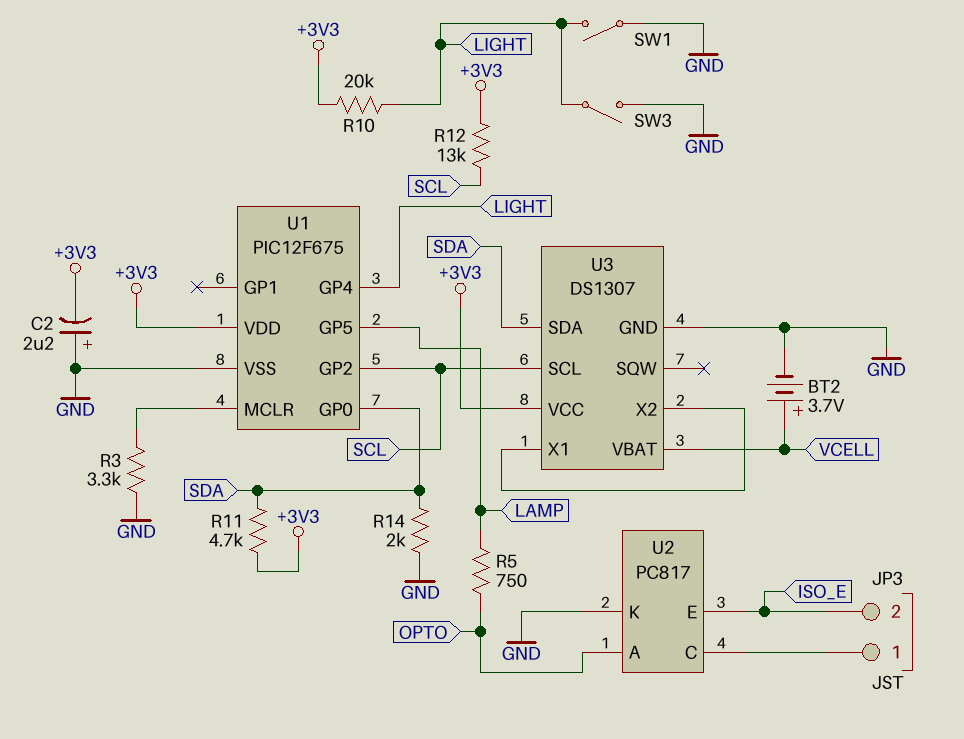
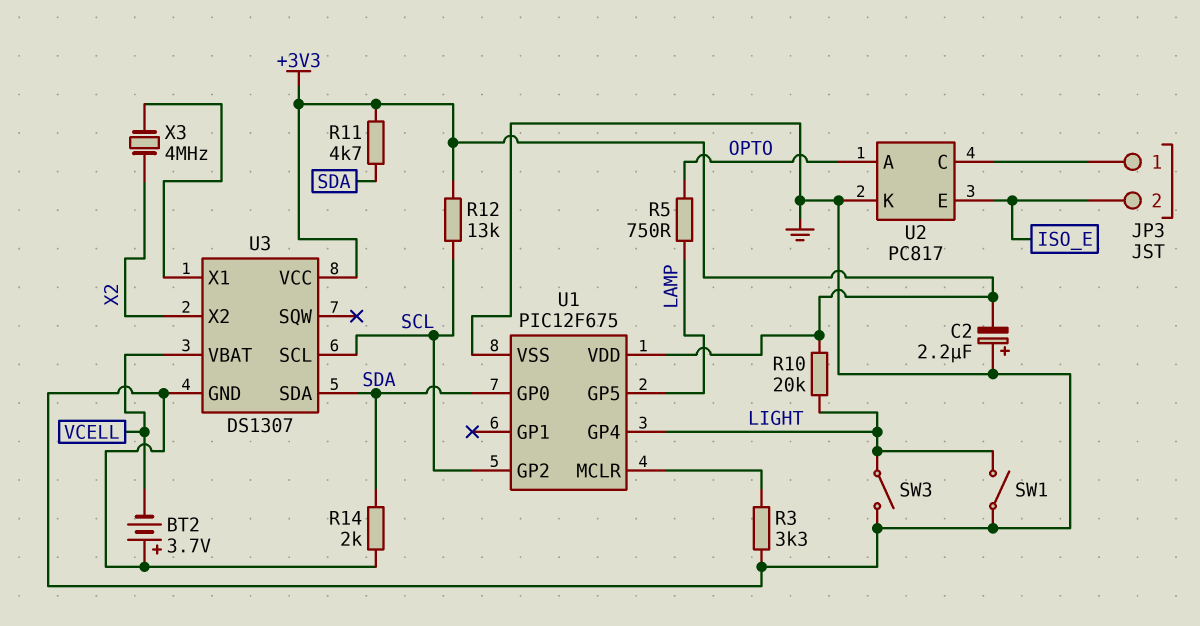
BT2: 3.7V (plus VCELL, minus GND) -> 3.7V (plus GND, minus VCELL)
U3 pin X2: U3/X1 -> X2
X3: none -> 4MHz (U3/X1, X2)

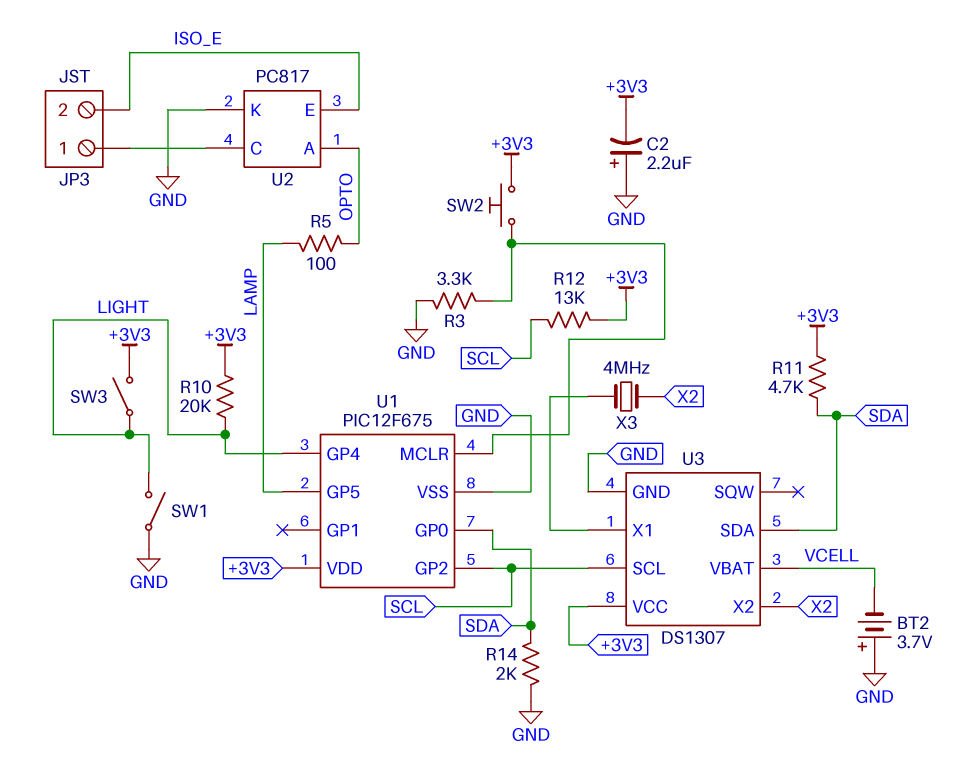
R5: 750 (LAMP, OPTO) -> 100 (LAMP, OPTO)
SW2: none -> button (+3V3, U1/MCLR)
SW3: switch (GND, LIGHT) -> switch (+3V3, LIGHT)

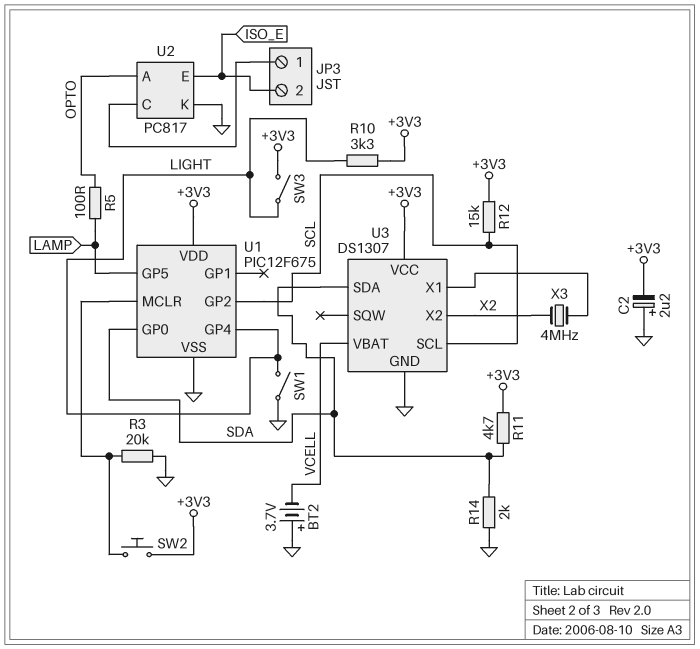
R3: 3.3k (GND, U1/MCLR) -> 20k (GND, U1/MCLR)
R10: 20k (+3V3, LIGHT) -> 3.3k (+3V3, LIGHT)
R12: 13k (+3V3, SCL) -> 15k (+3V3, SCL)

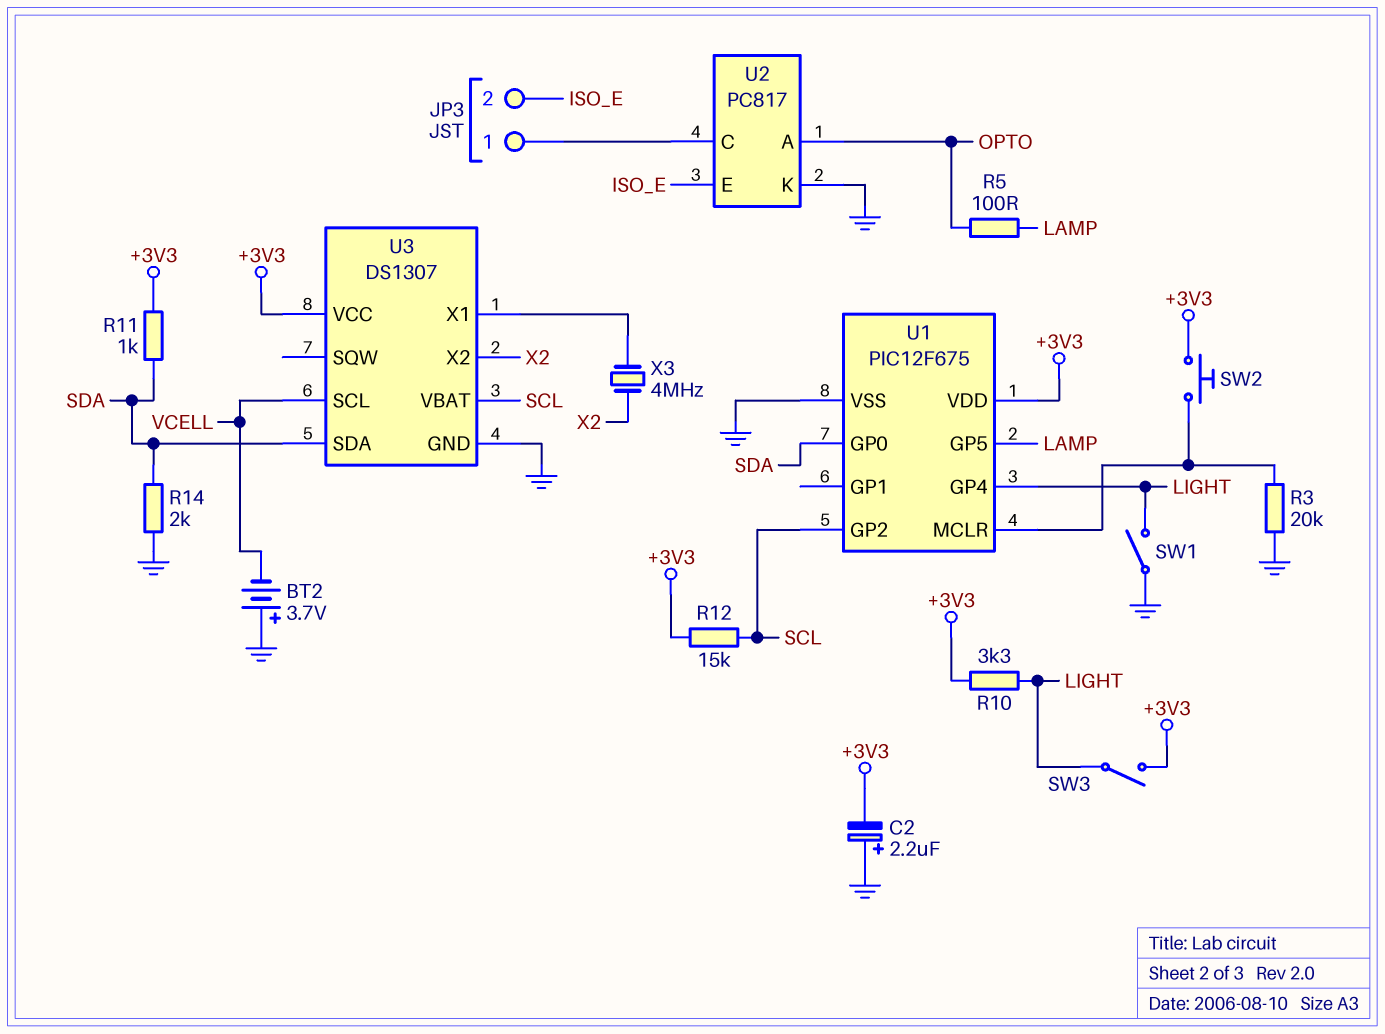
R11: 4.7k (+3V3, SDA) -> 1k (+3V3, SDA)
U3 pin SCL: SCL -> VCELL
U3 pin VBAT: VCELL -> SCL

